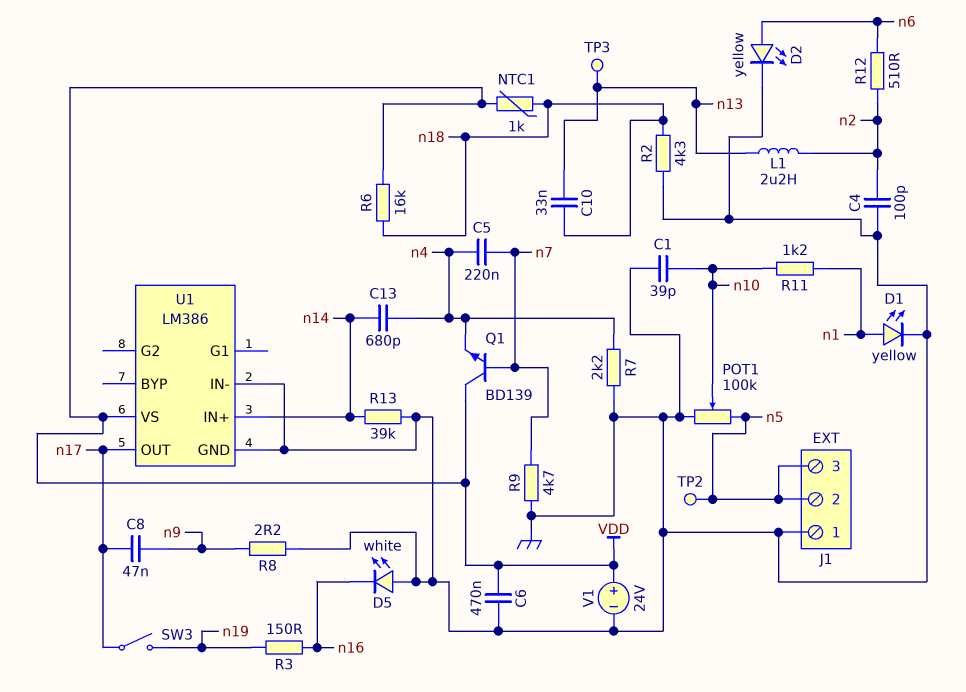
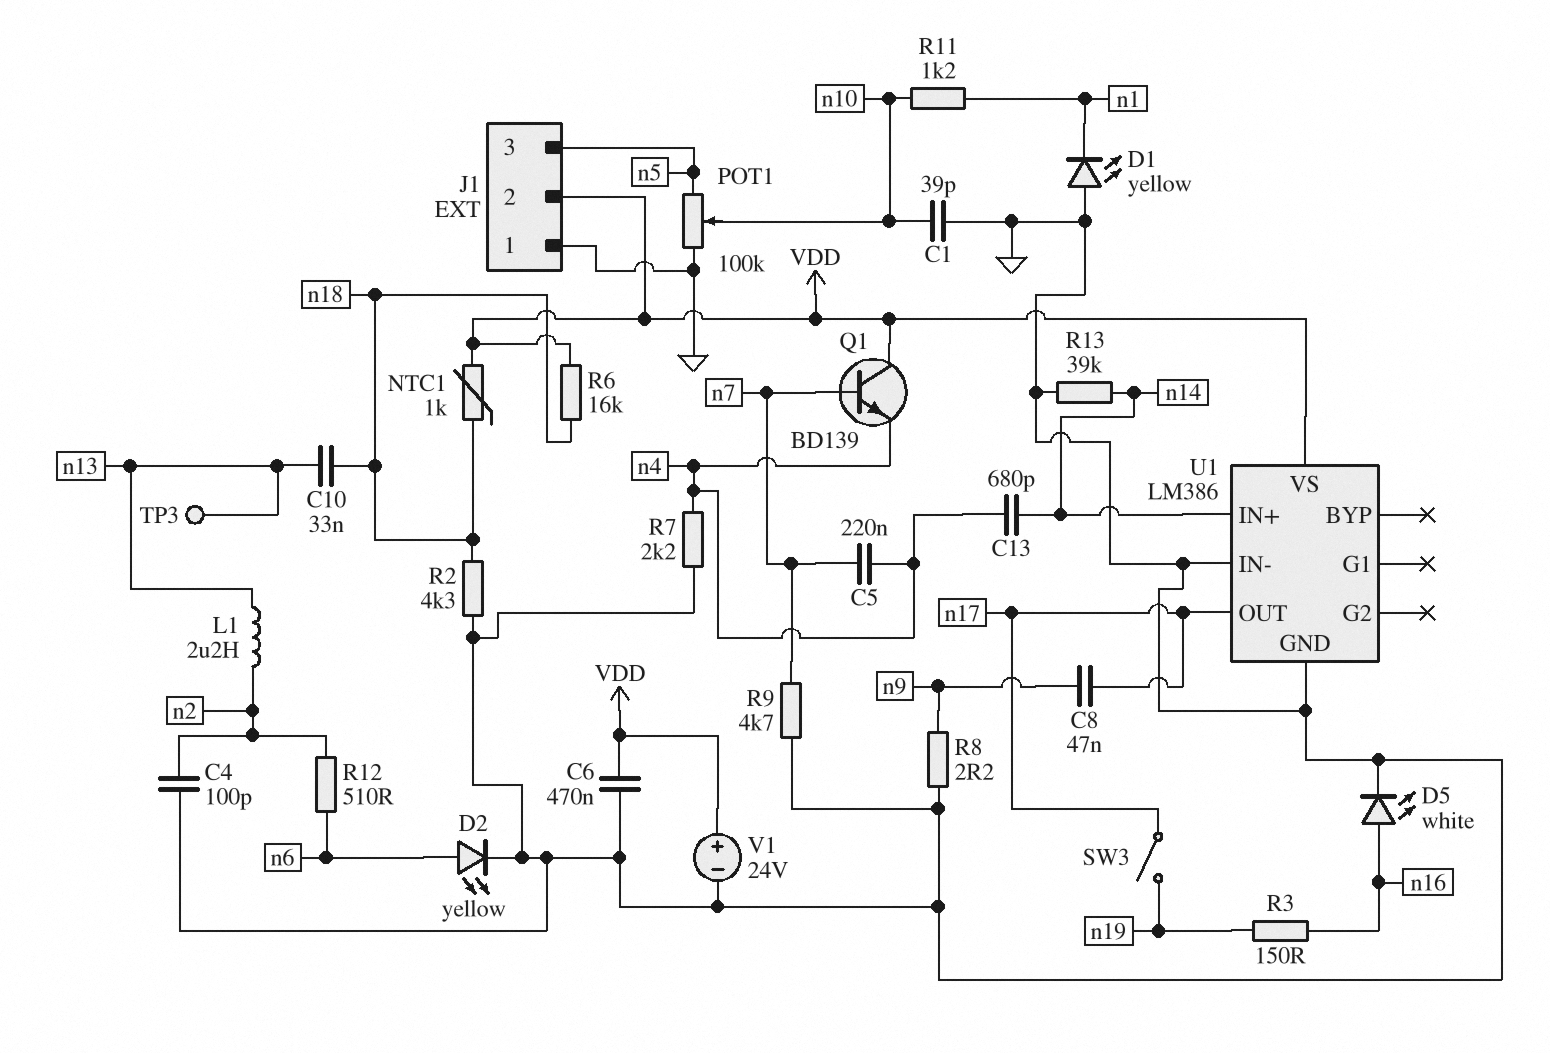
D1: LED yellow (A n1, K GND) -> LED yellow (A GND, K n1)
D5: LED white (A GND, K n16) -> LED white (A n16, K GND)
J1 pin 2: n5 -> VDD
TP2: test point (n5) -> none

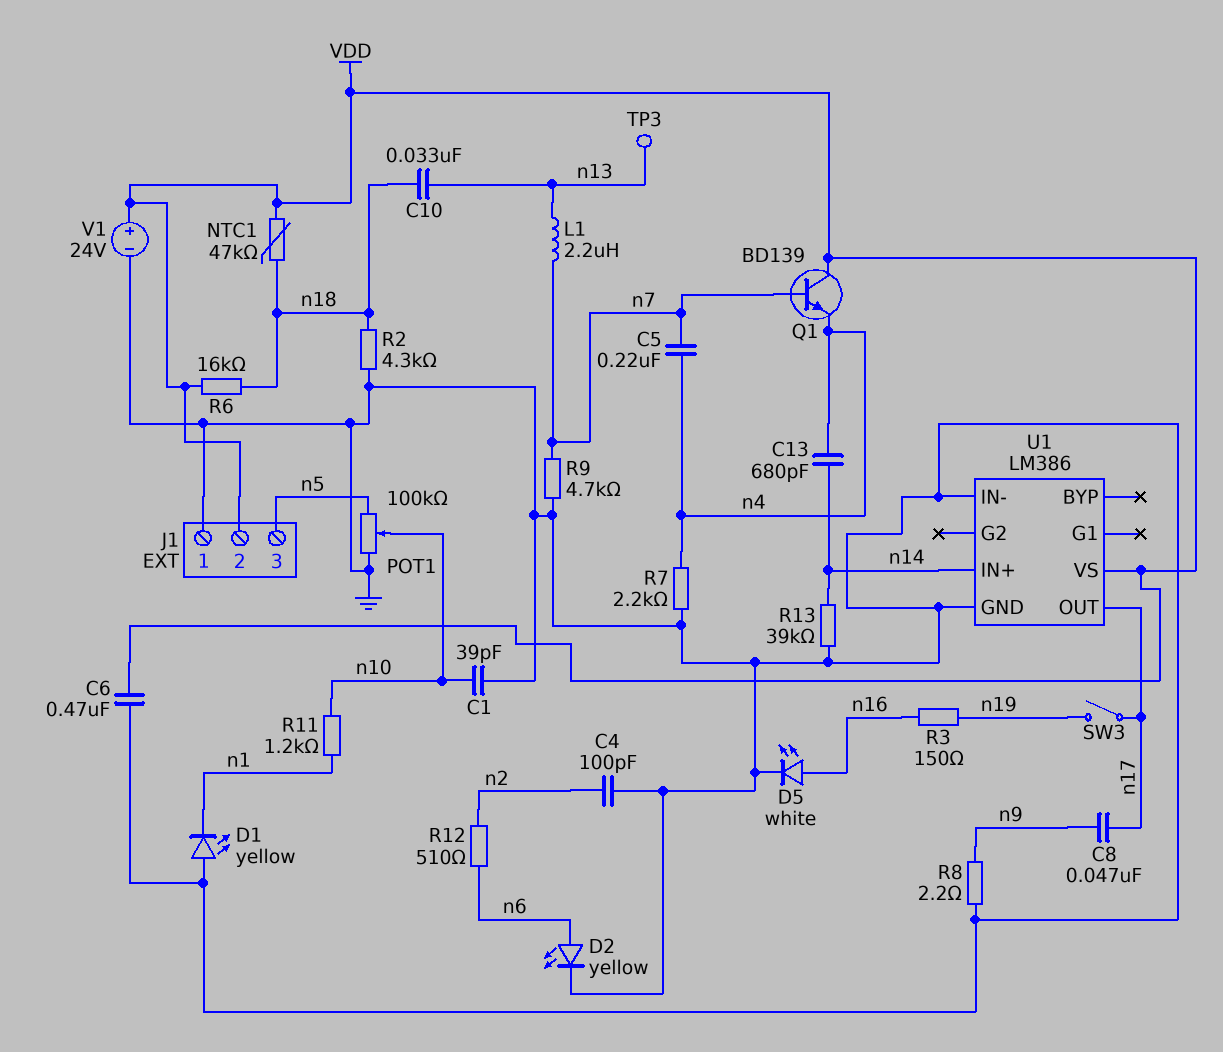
L1: 2.2uH (n2, n13) -> 2.2uH (n7, n13)
NTC1: 1k (VDD, n18) -> 47k (VDD, n18)

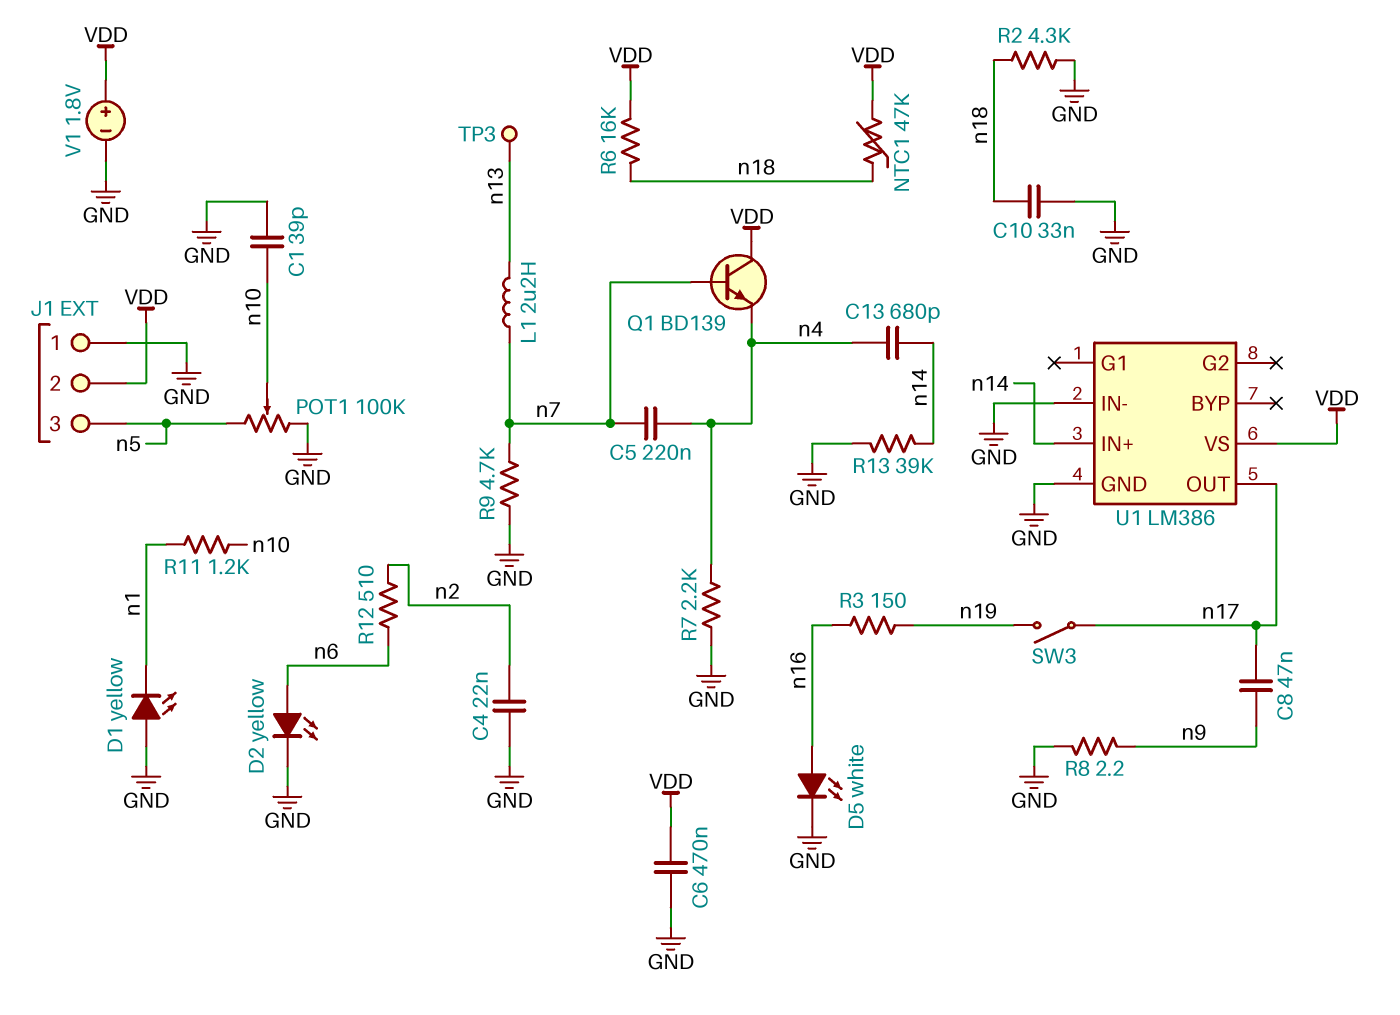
C4: 100pF (GND, n2) -> 22nF (GND, n2)
C10: 33nF (n13, n18) -> 33nF (GND, n18)
V1: 24V (plus VDD, minus GND) -> 1.8V (plus VDD, minus GND)

